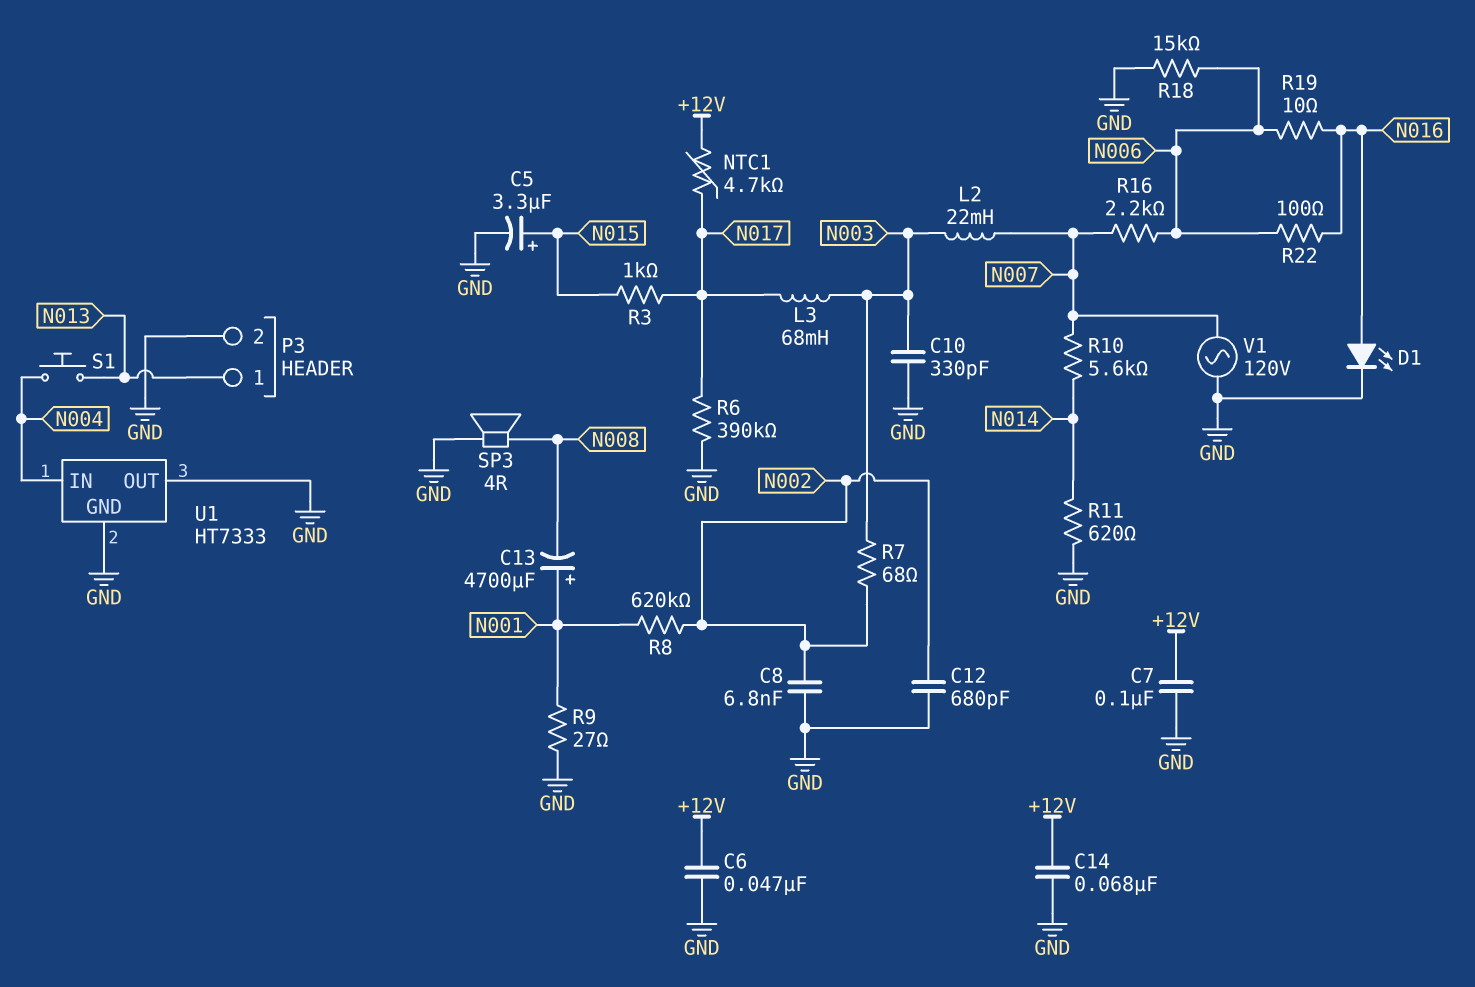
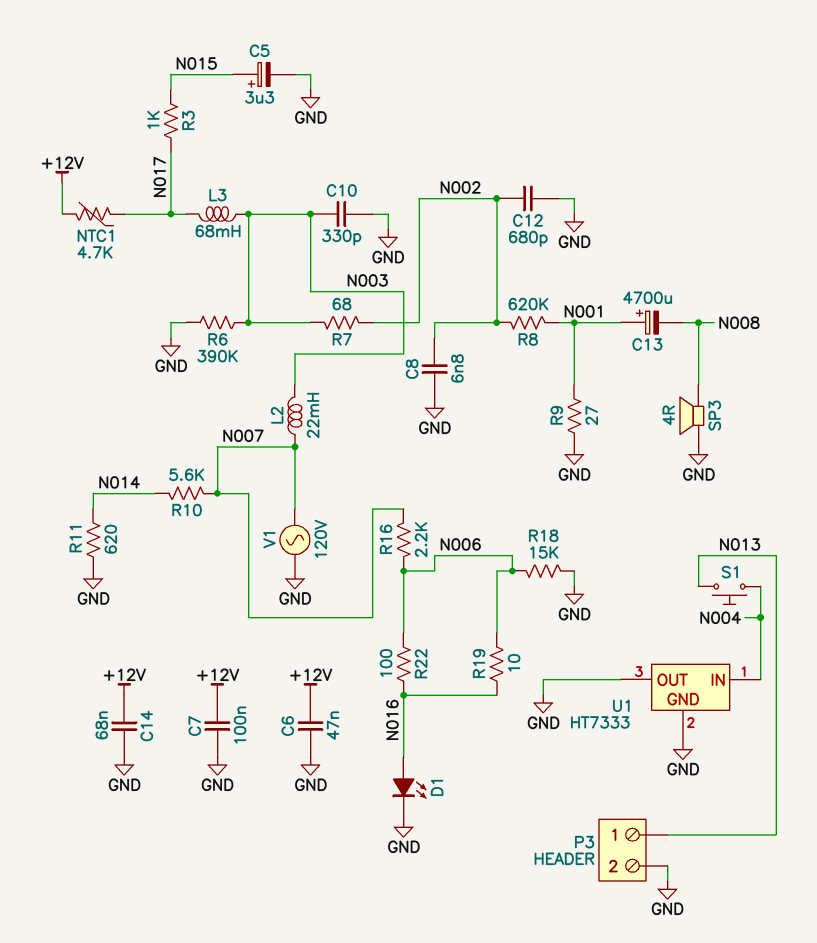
R6: 390k (GND, N017) -> 390k (GND, N003)

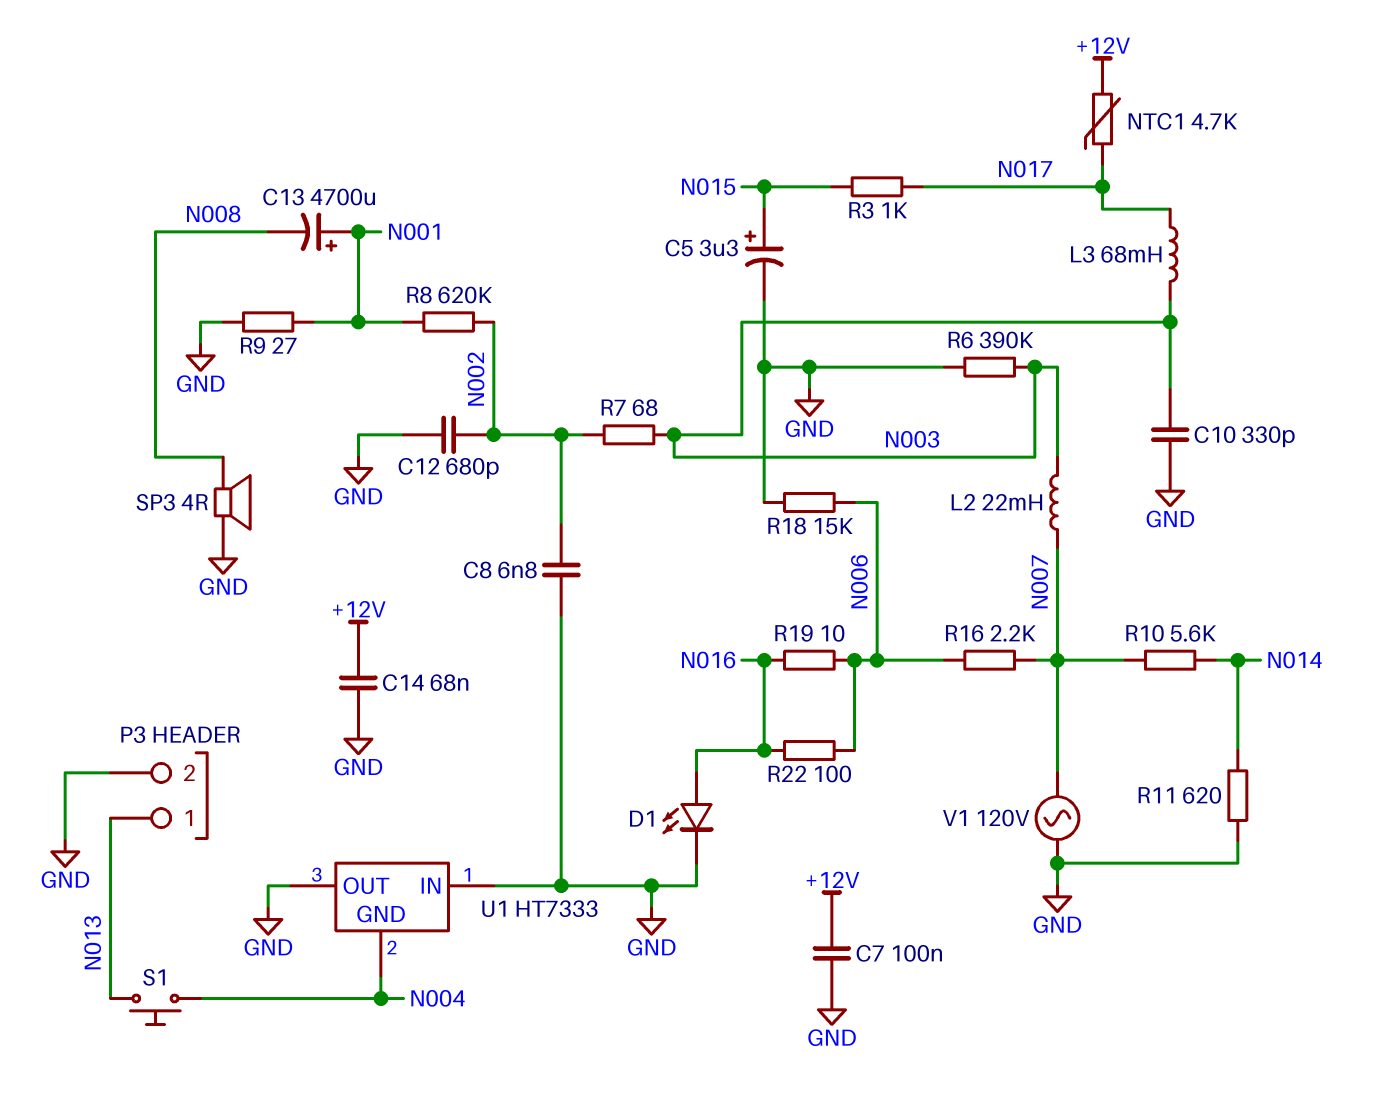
C6: 47nF (+12V, GND) -> none
U1 pin GND: GND -> N004
U1 pin IN: N004 -> GND

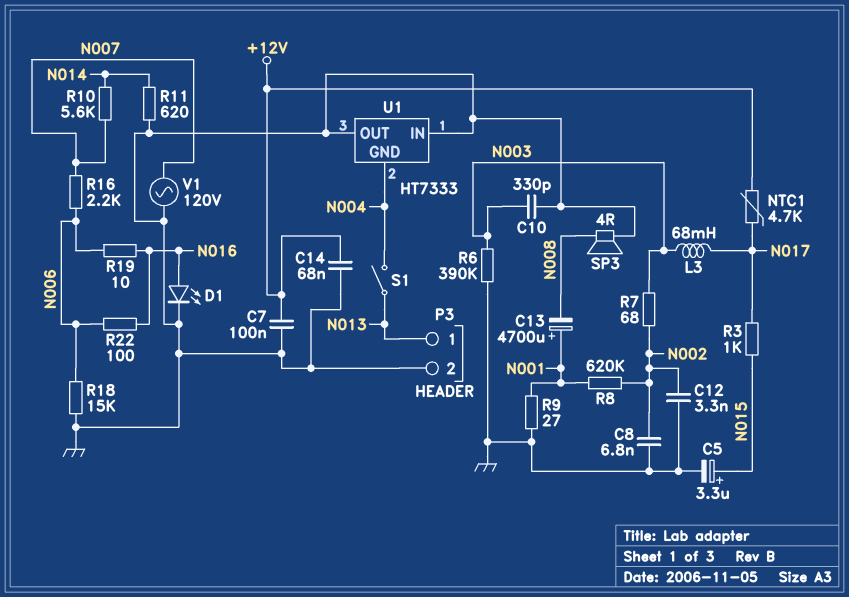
C12: 680pF (GND, N002) -> 3.3nF (GND, N002)
L2: 22mH (N003, N007) -> none
S1: button (N004, N013) -> switch (N004, N013)

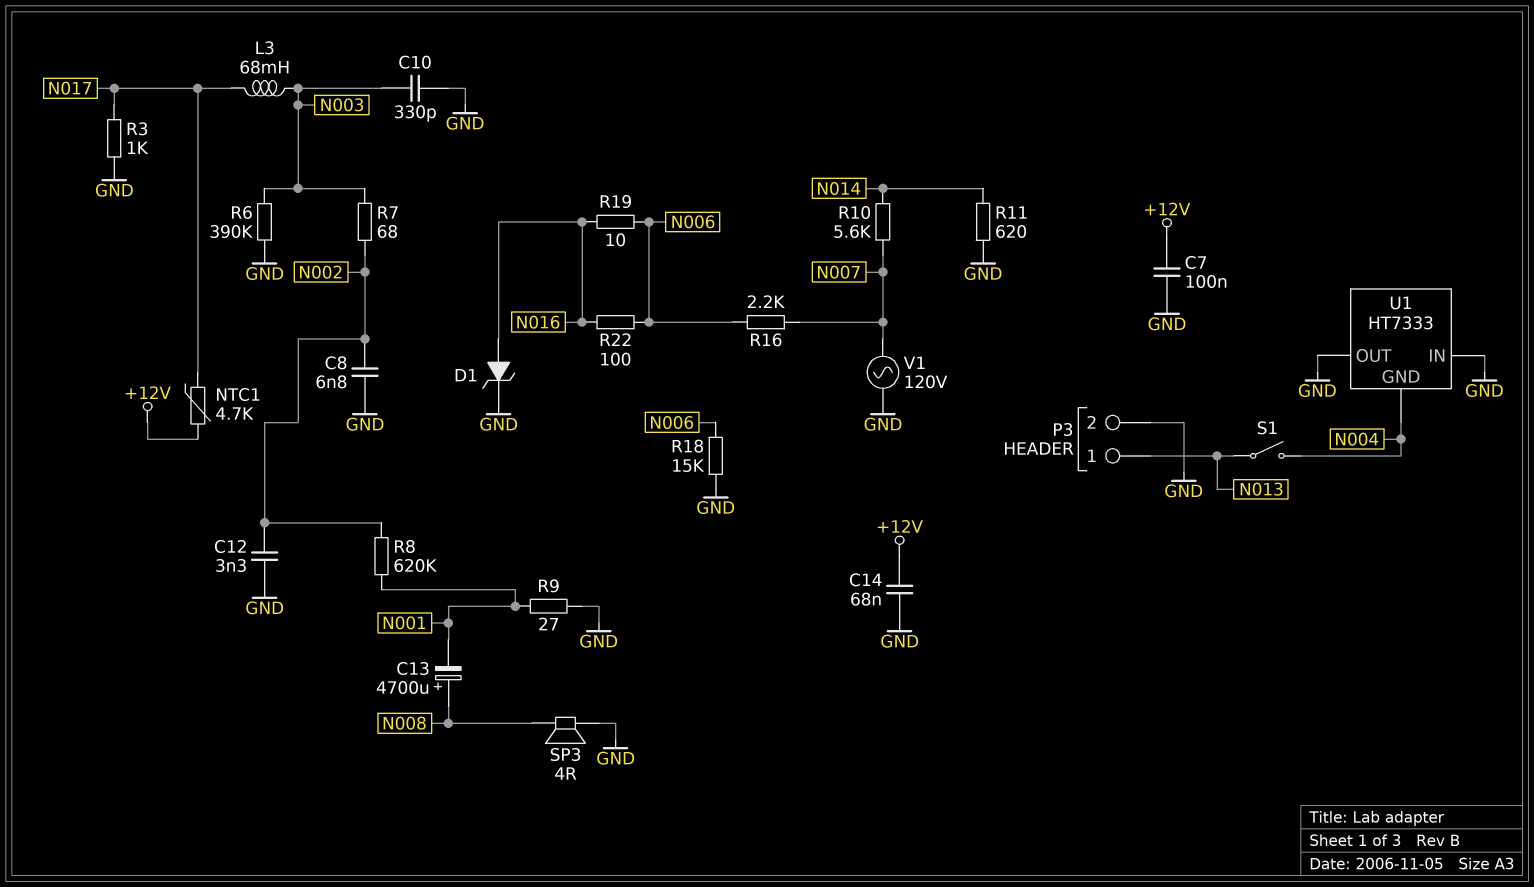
C5: 3.3uF (plus N015, minus GND) -> none
C13: 4700uF (plus N001, minus N008) -> 4700uF (plus N008, minus N001)
D1: LED (A N016, K GND) -> zener (A N016, K GND)
R3: 1k (N015, N017) -> 1k (GND, N017)

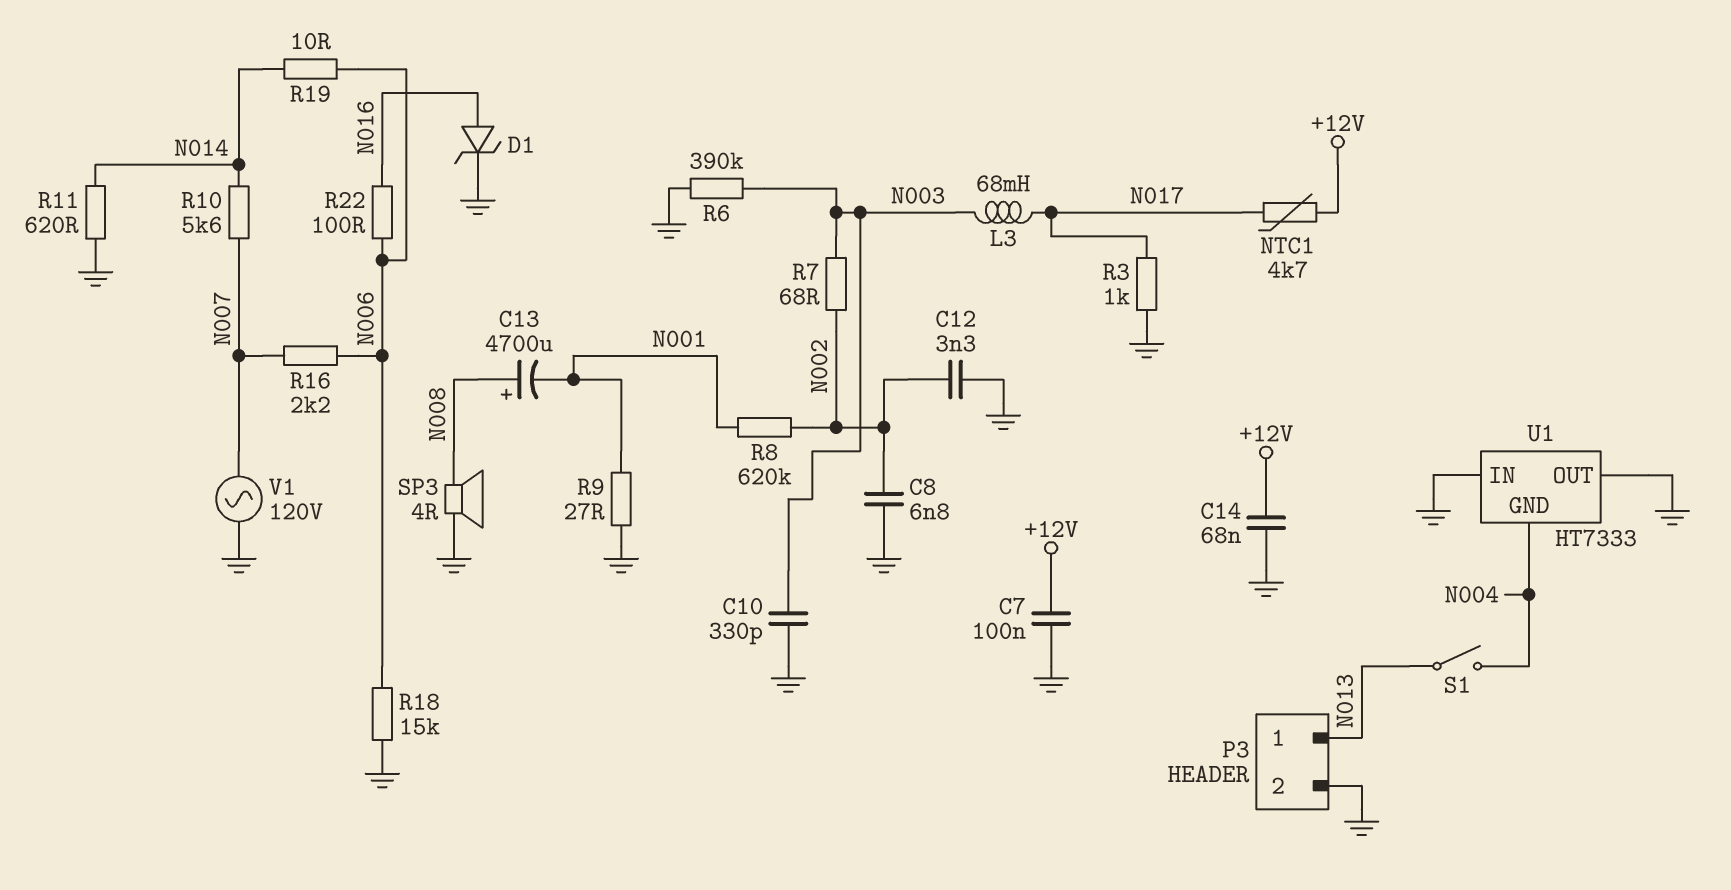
R19: 10 (N006, N016) -> 10 (N006, N014)

